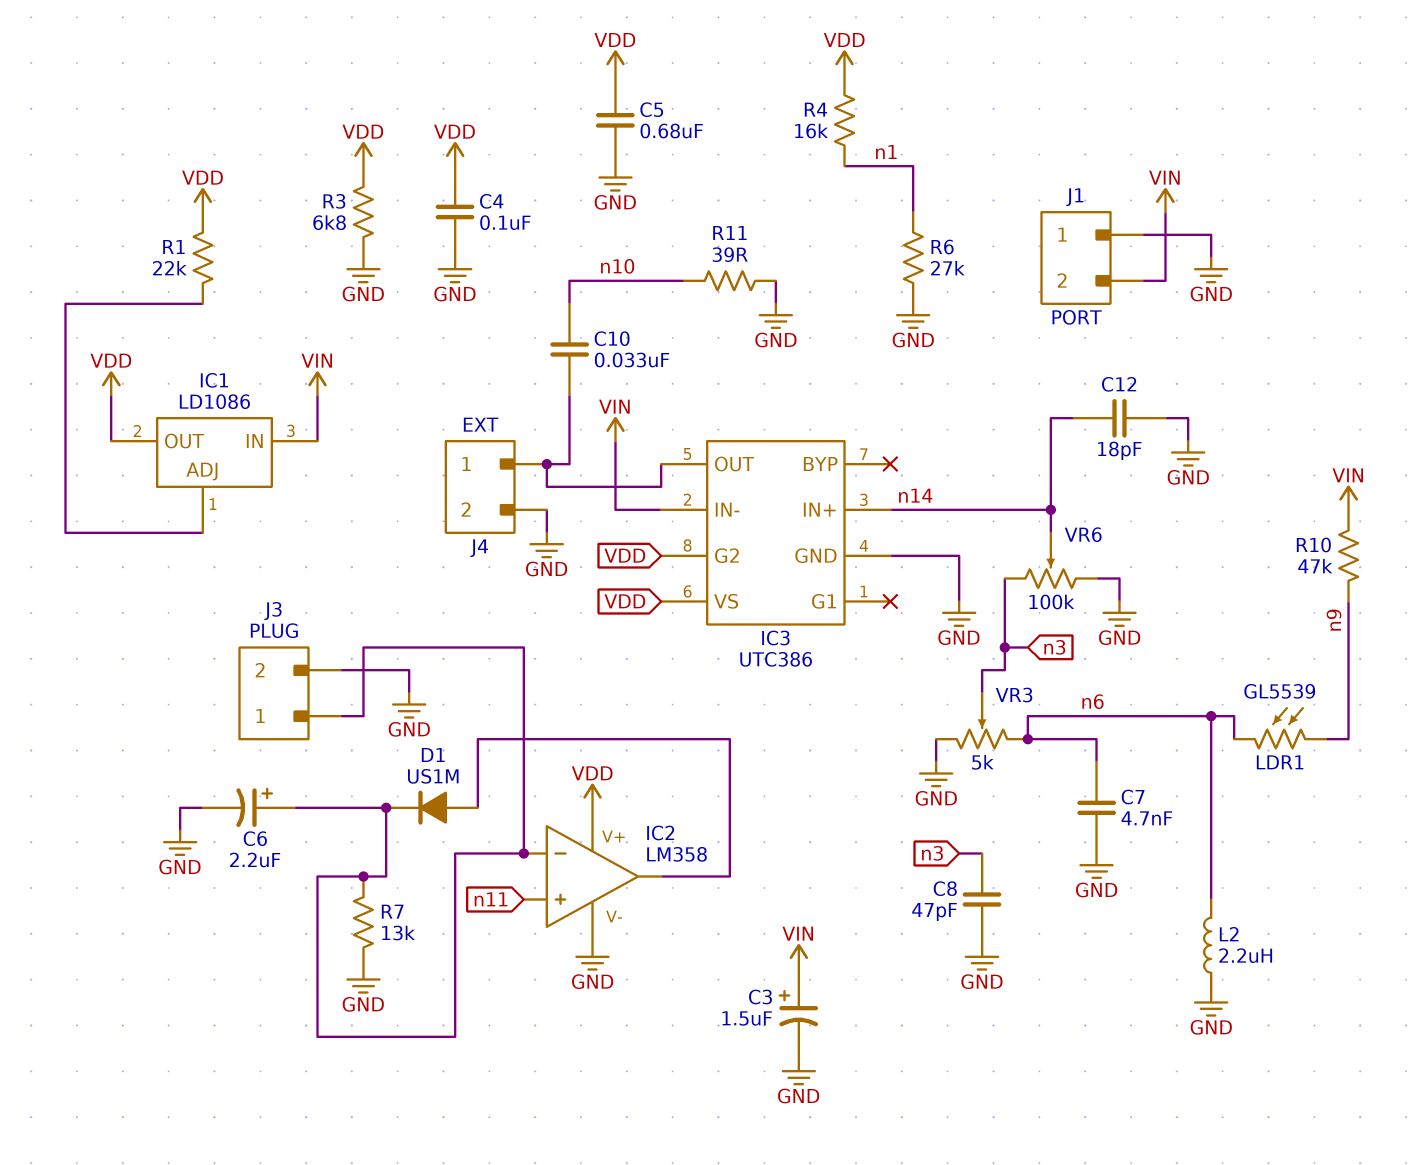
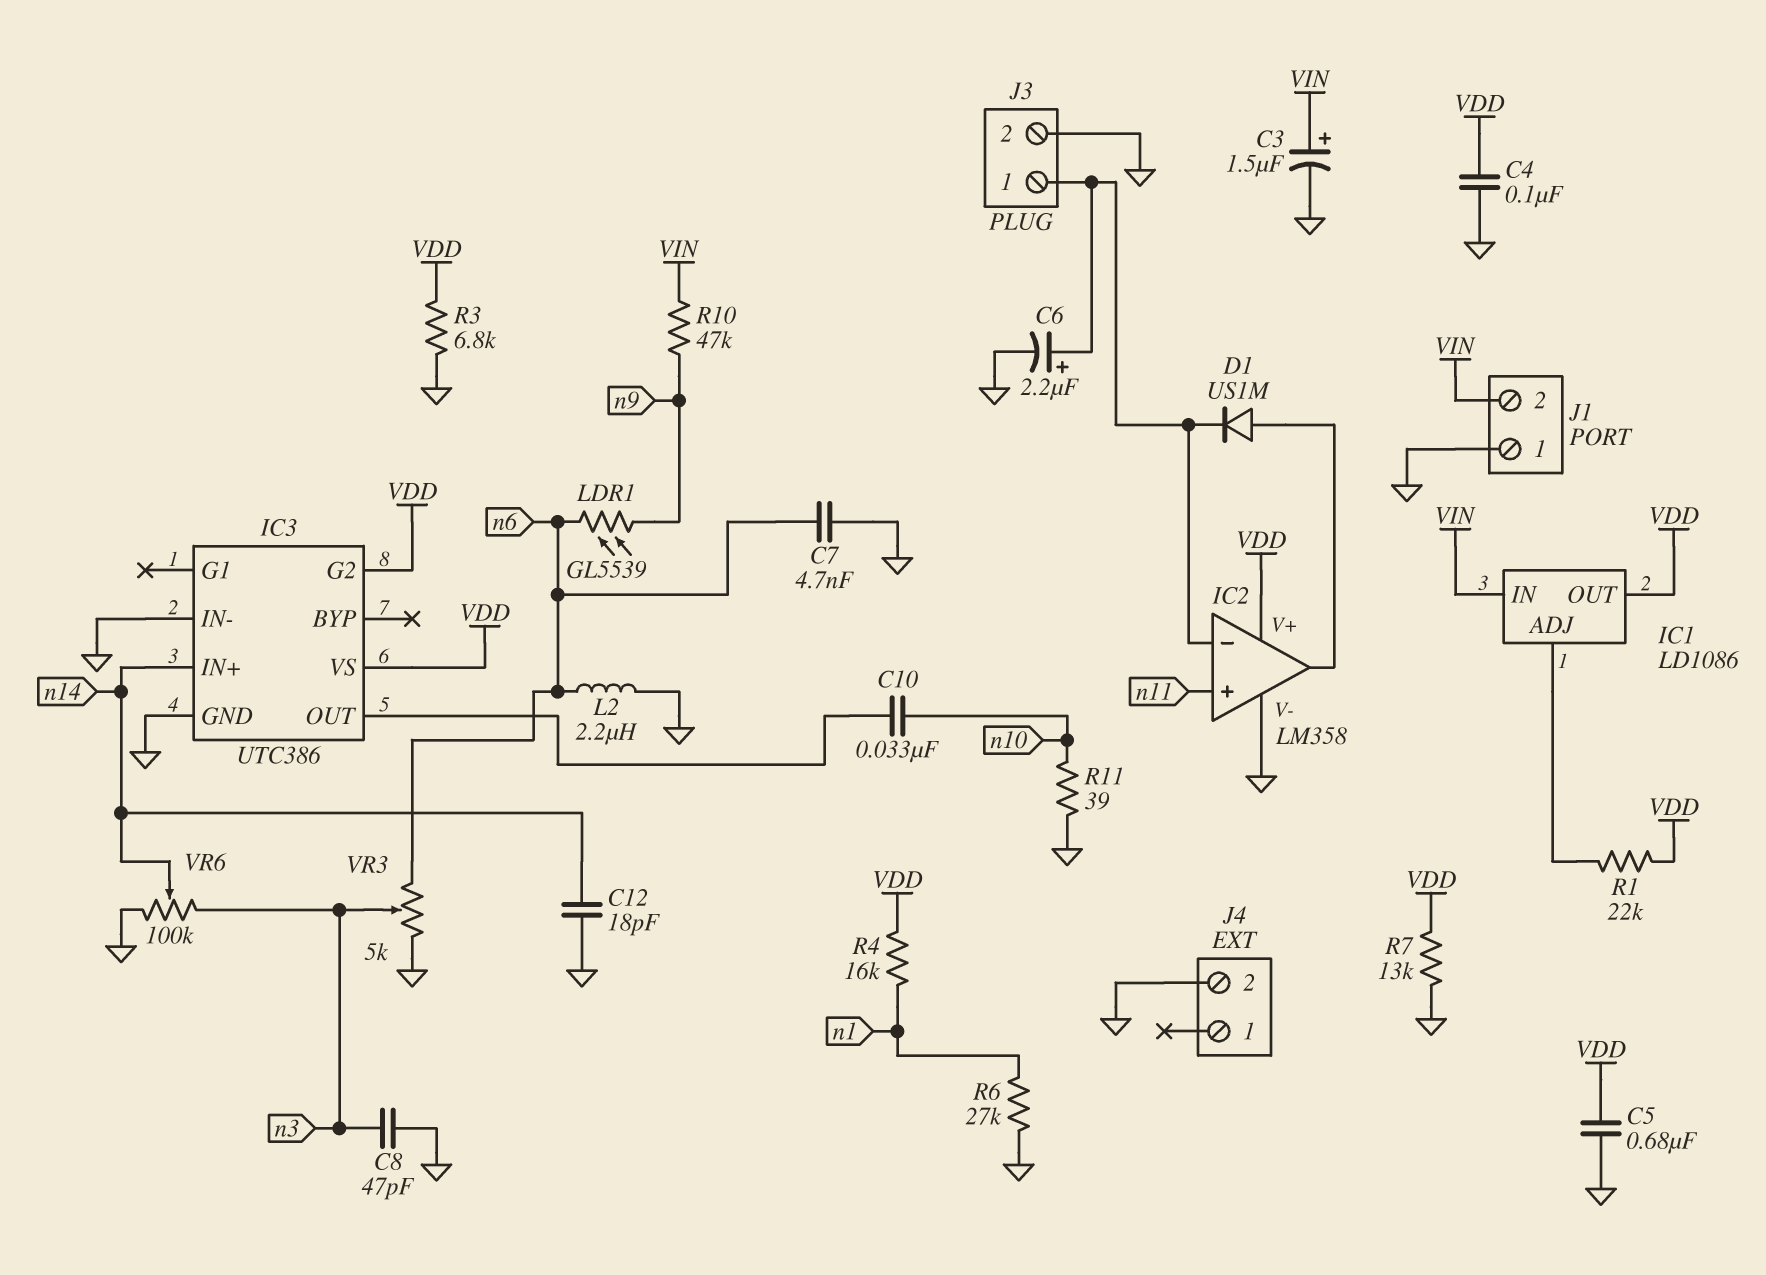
IC3 pin IN-: VIN -> GND
J4 pin 1: IC3/OUT -> none
R7: 13k (GND, IC2/in-) -> 13k (GND, VDD)

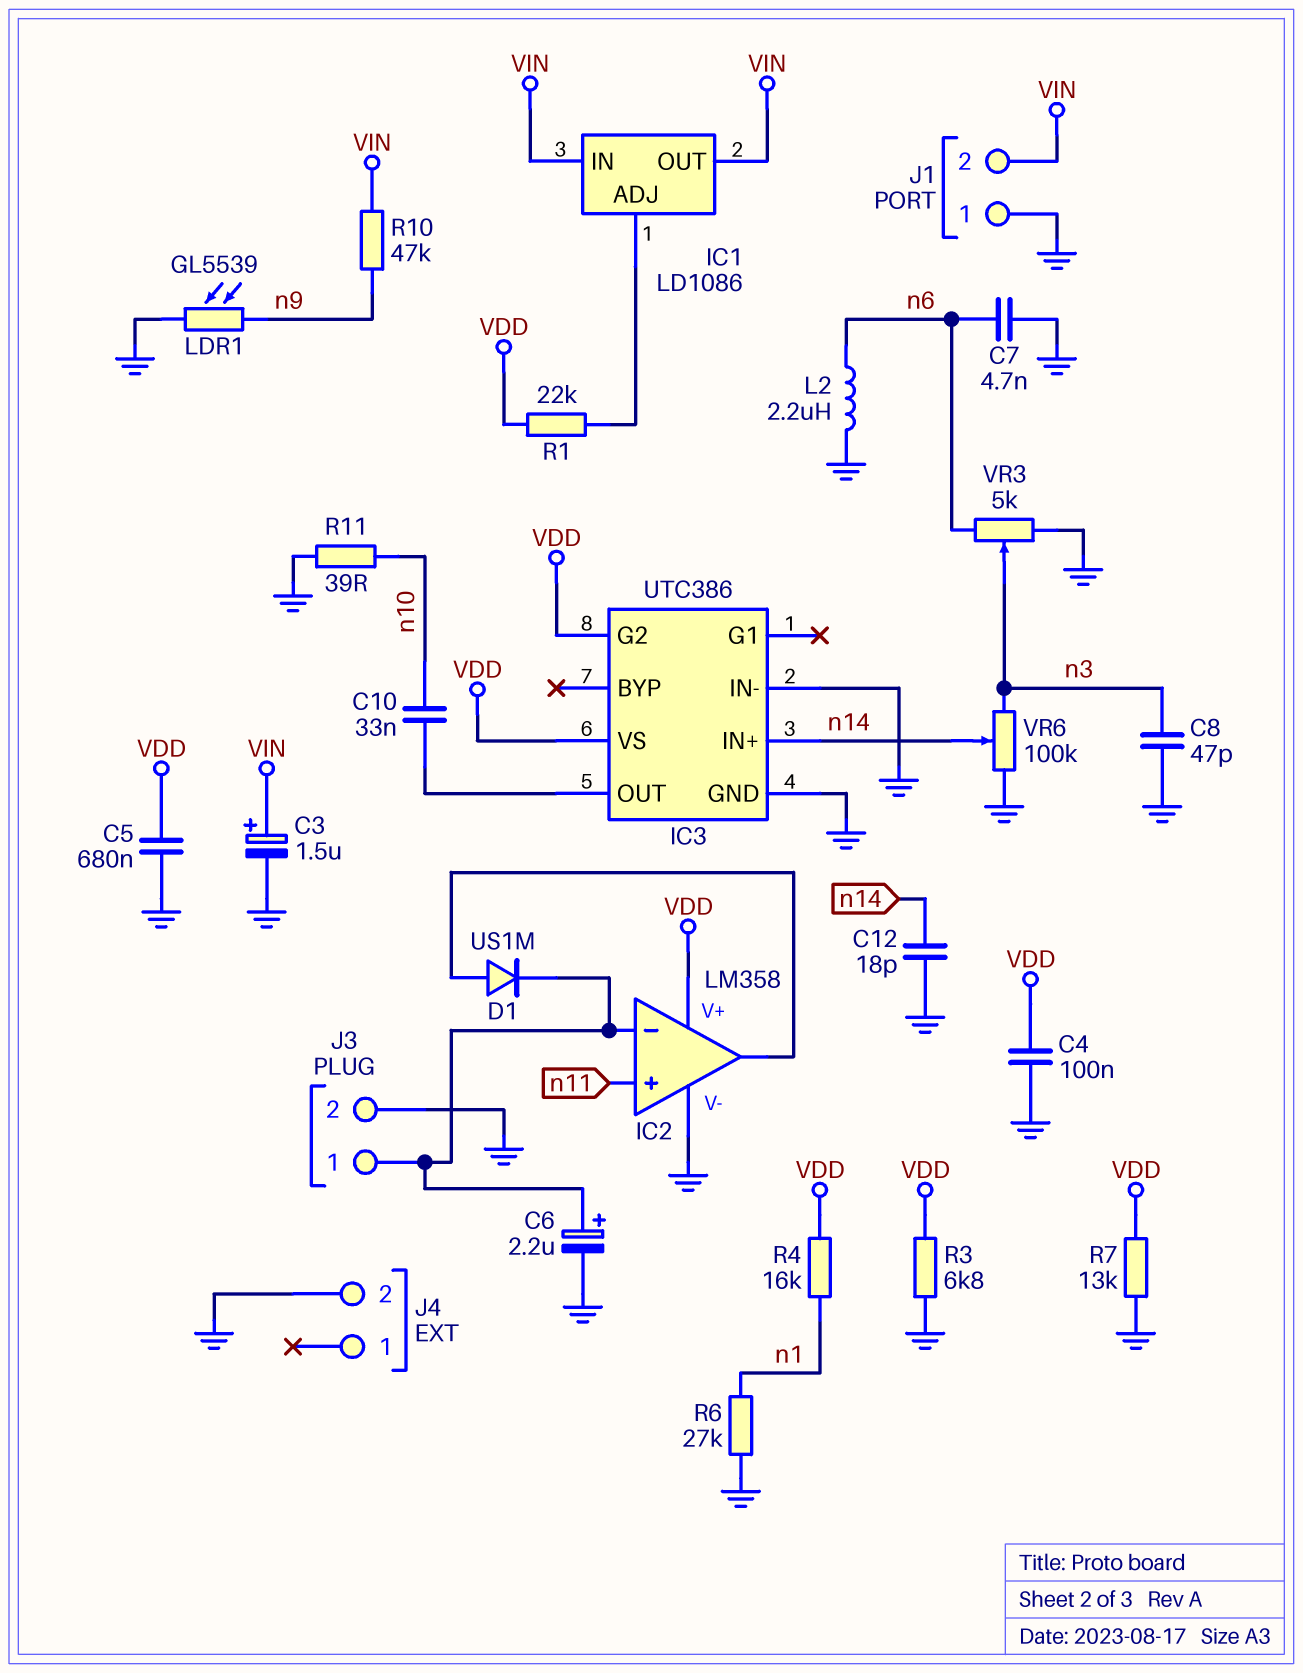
IC1 pin OUT: VDD -> VIN
LDR1: GL5539 (n6, n9) -> GL5539 (GND, n9)

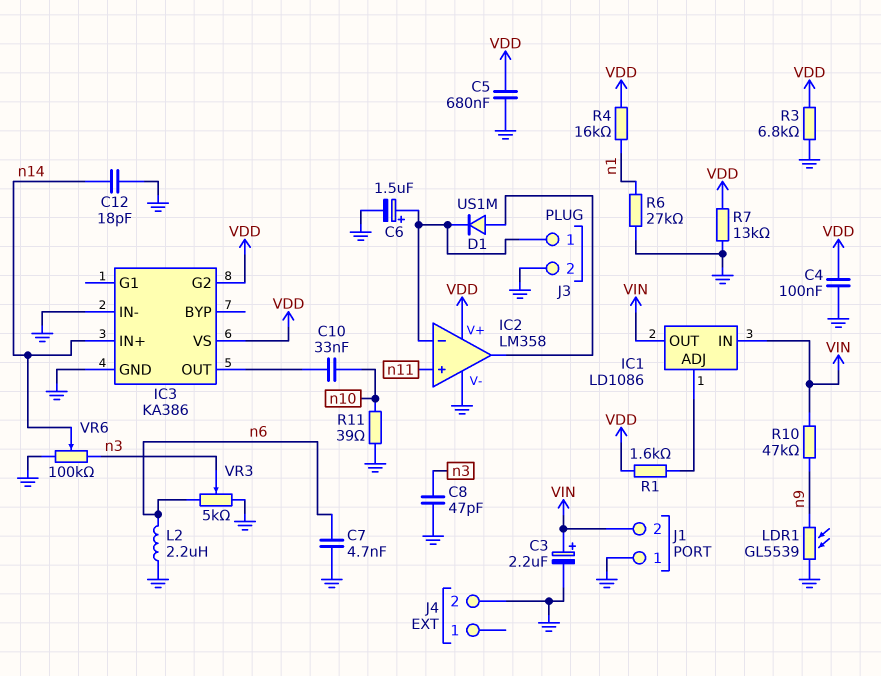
C3: 1.5uF (plus VIN, minus GND) -> 2.2uF (plus VIN, minus GND)
C6: 2.2uF (plus IC2/in-, minus GND) -> 1.5uF (plus IC2/in-, minus GND)
IC3: UTC386 -> KA386
R1: 22k (IC1/ADJ, VDD) -> 1.6k (IC1/ADJ, VDD)

